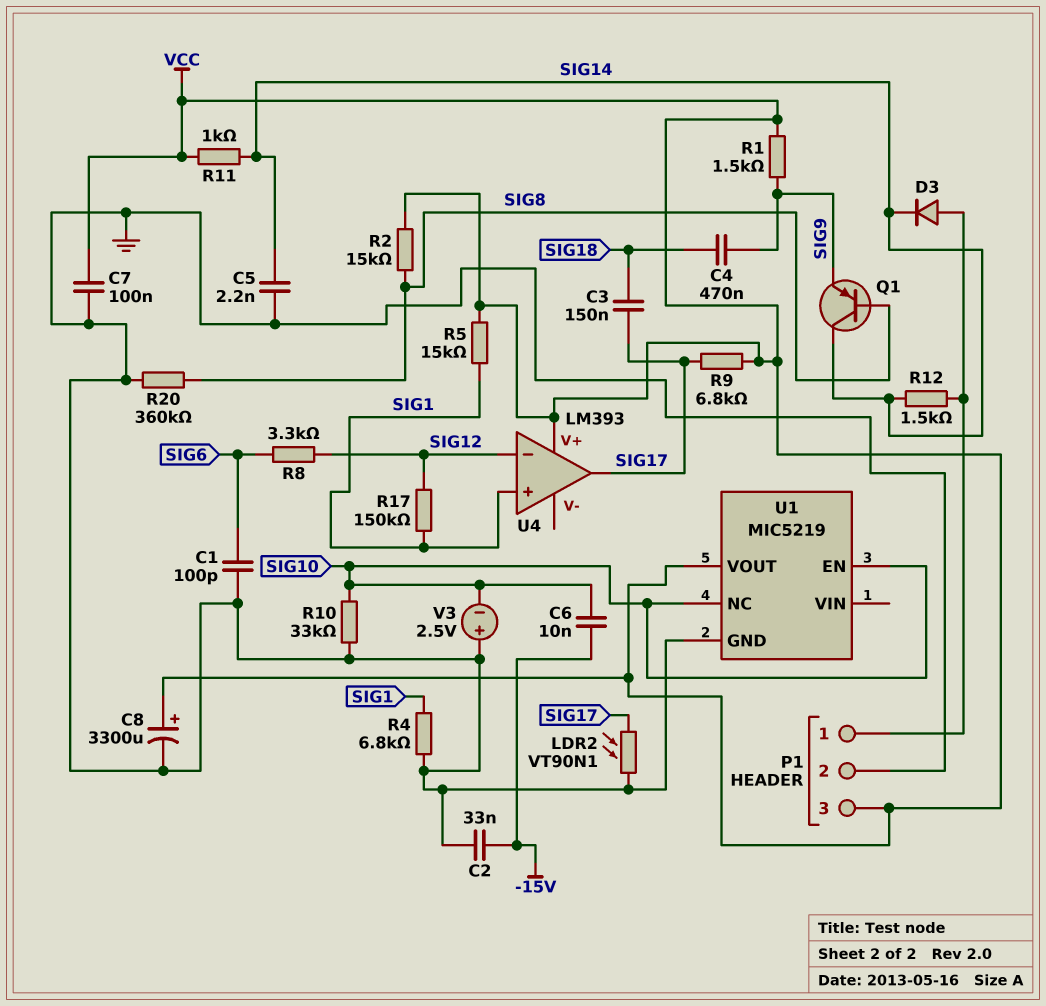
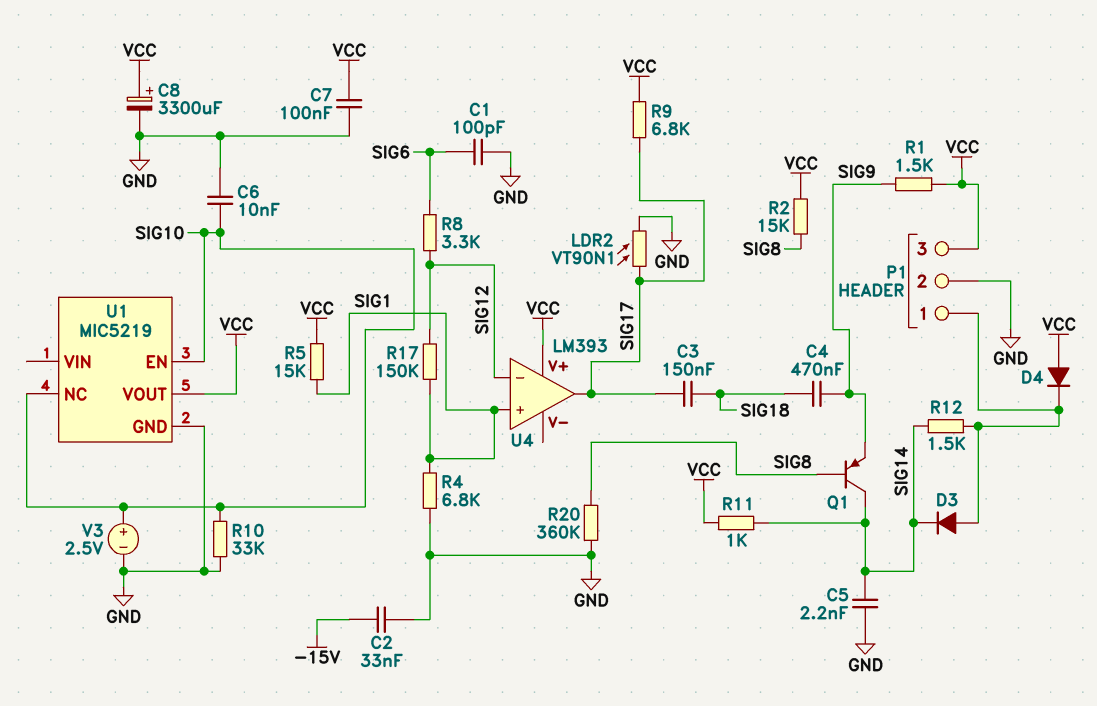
C6: 10nF (-15V, SIG10) -> 10nF (GND, SIG10)
D4: none -> diode (A VCC, K P1/1)
V3: 2.5V (plus GND, minus SIG10) -> 2.5V (plus SIG10, minus GND)

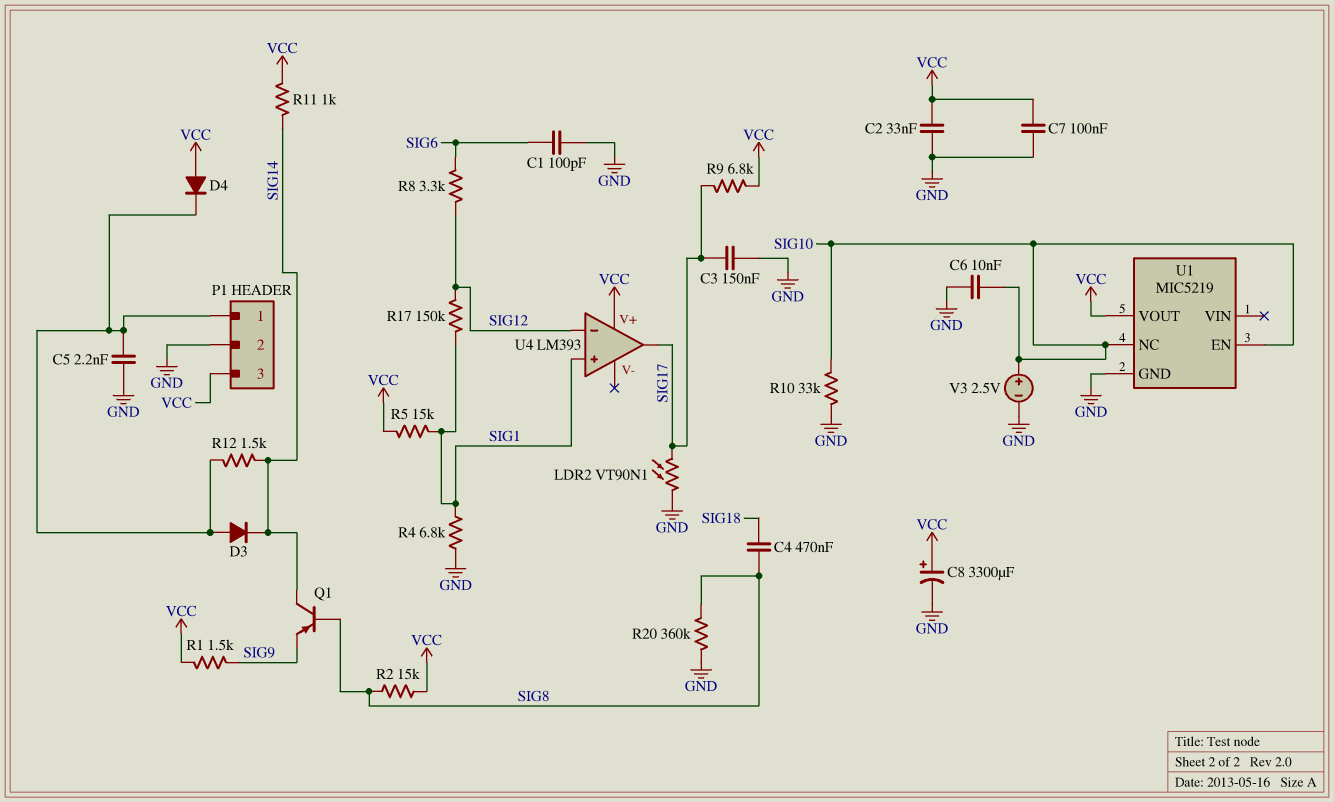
C2: 33nF (-15V, GND) -> 33nF (GND, VCC)
C3: 150nF (SIG17, SIG18) -> 150nF (GND, SIG17)
C4: 470nF (SIG9, SIG18) -> 470nF (SIG8, SIG18)
C5: 2.2nF (GND, SIG14) -> 2.2nF (GND, P1/1)

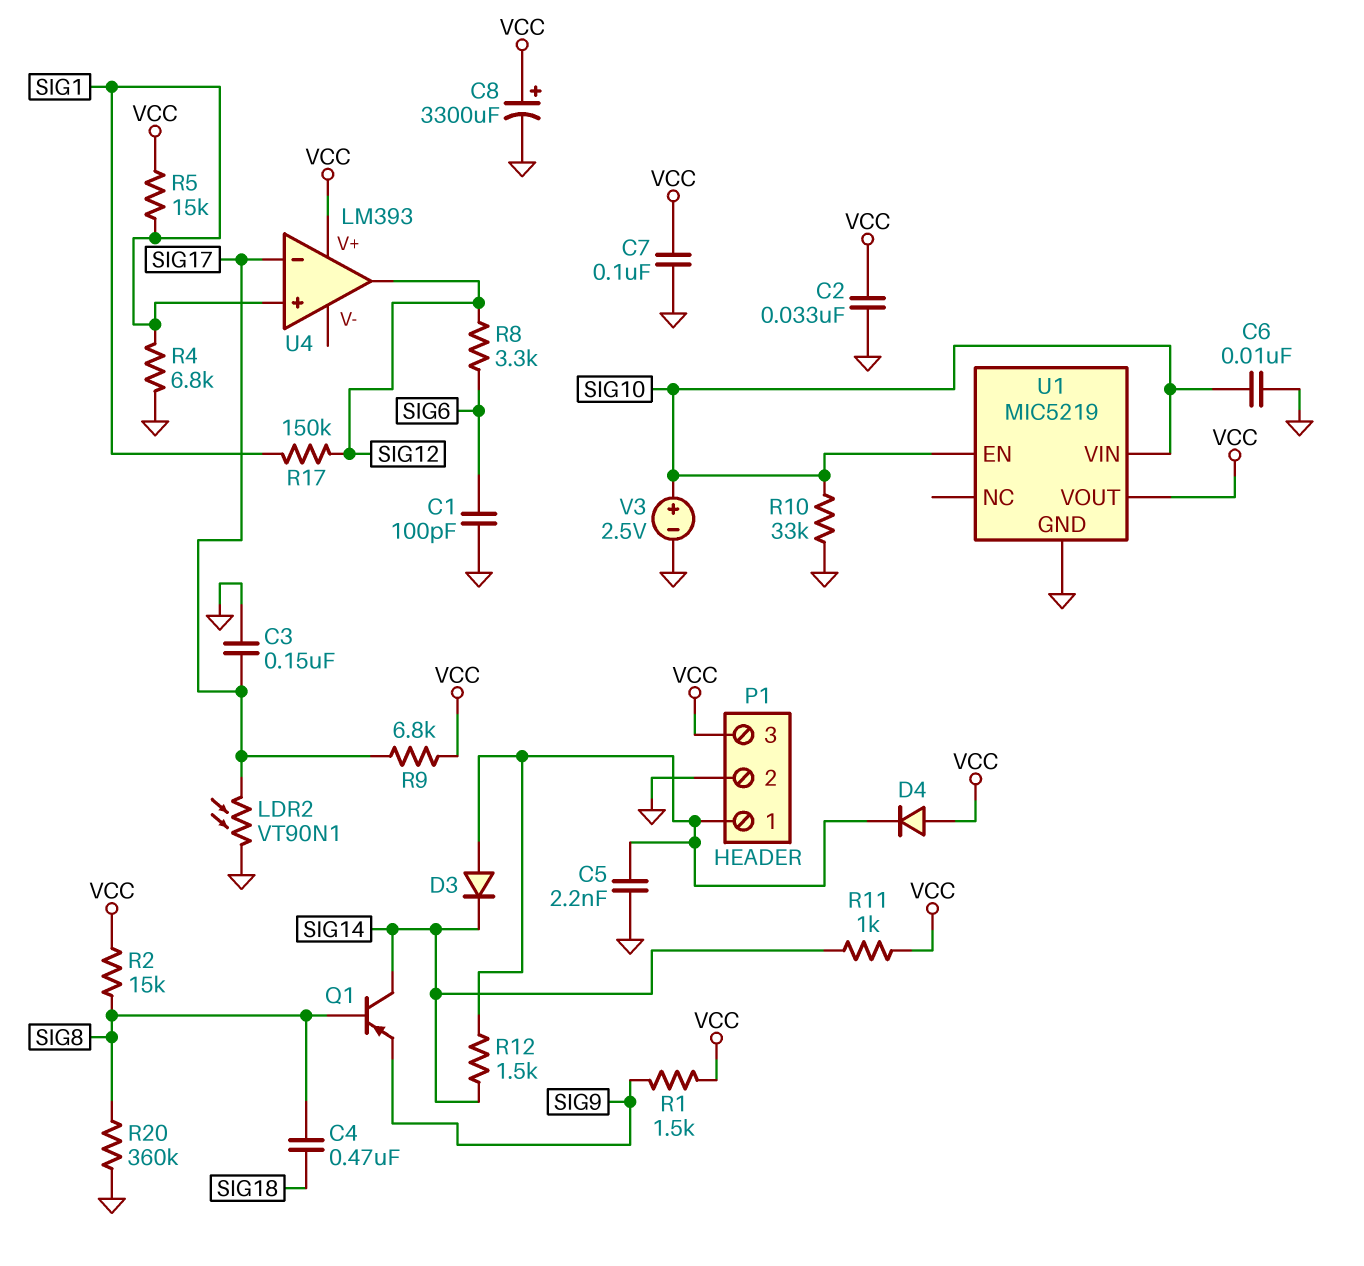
U1 pin NC: SIG10 -> none
U1 pin VIN: none -> SIG10
U4 pin in-: SIG12 -> SIG17
U4 pin out: SIG17 -> SIG12

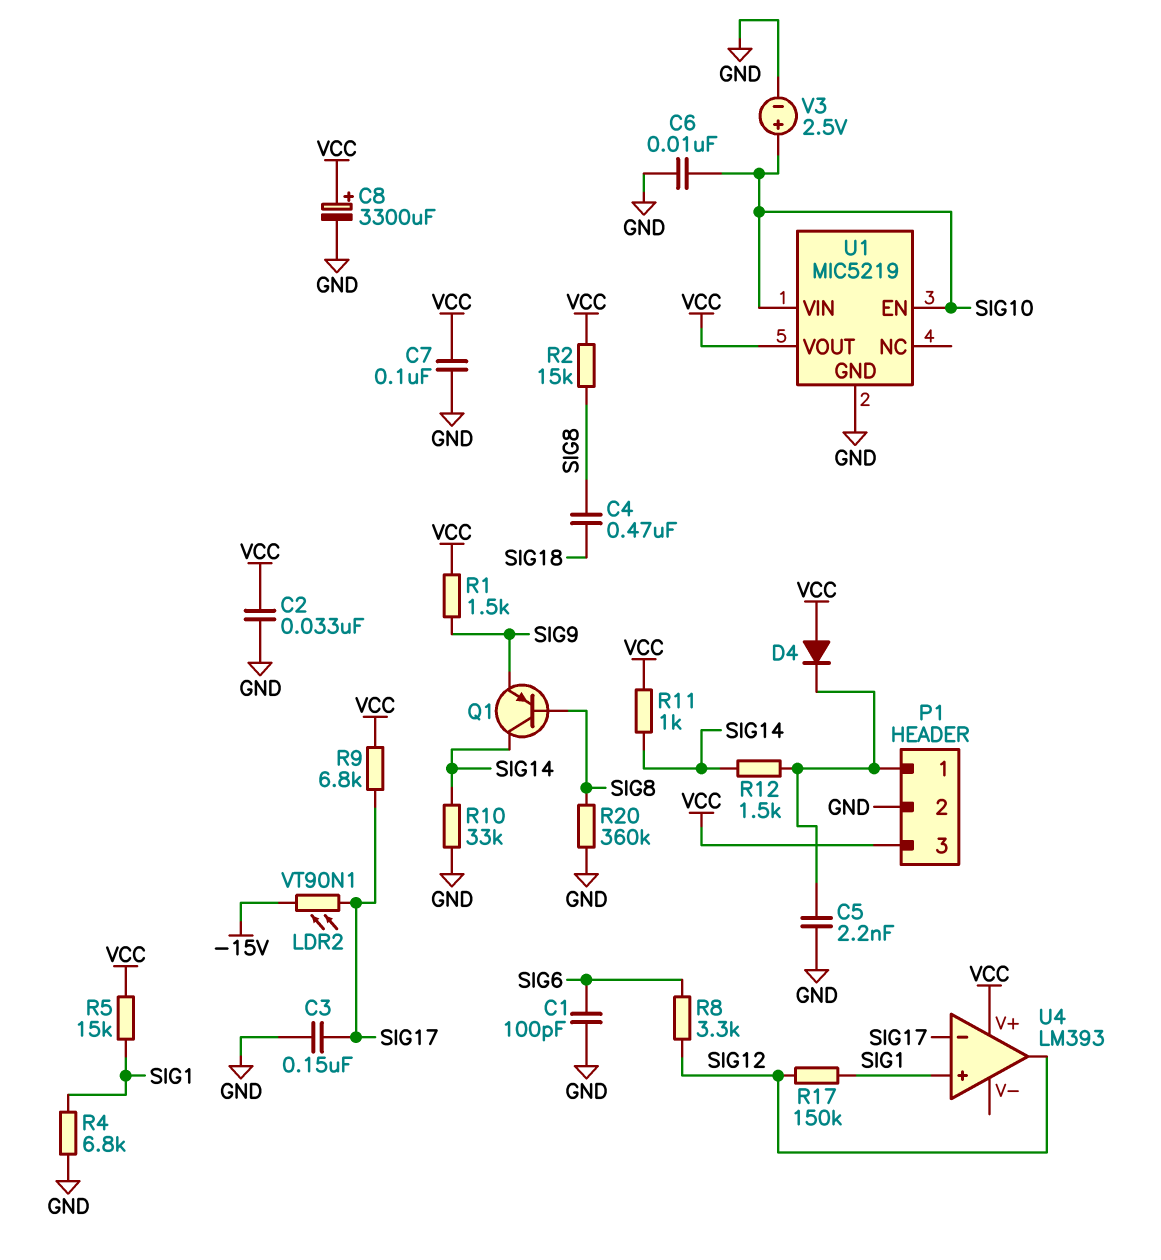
D3: diode (A P1/1, K SIG14) -> none
LDR2: VT90N1 (GND, SIG17) -> VT90N1 (-15V, SIG17)
R10: 33k (GND, SIG10) -> 33k (GND, SIG14)

